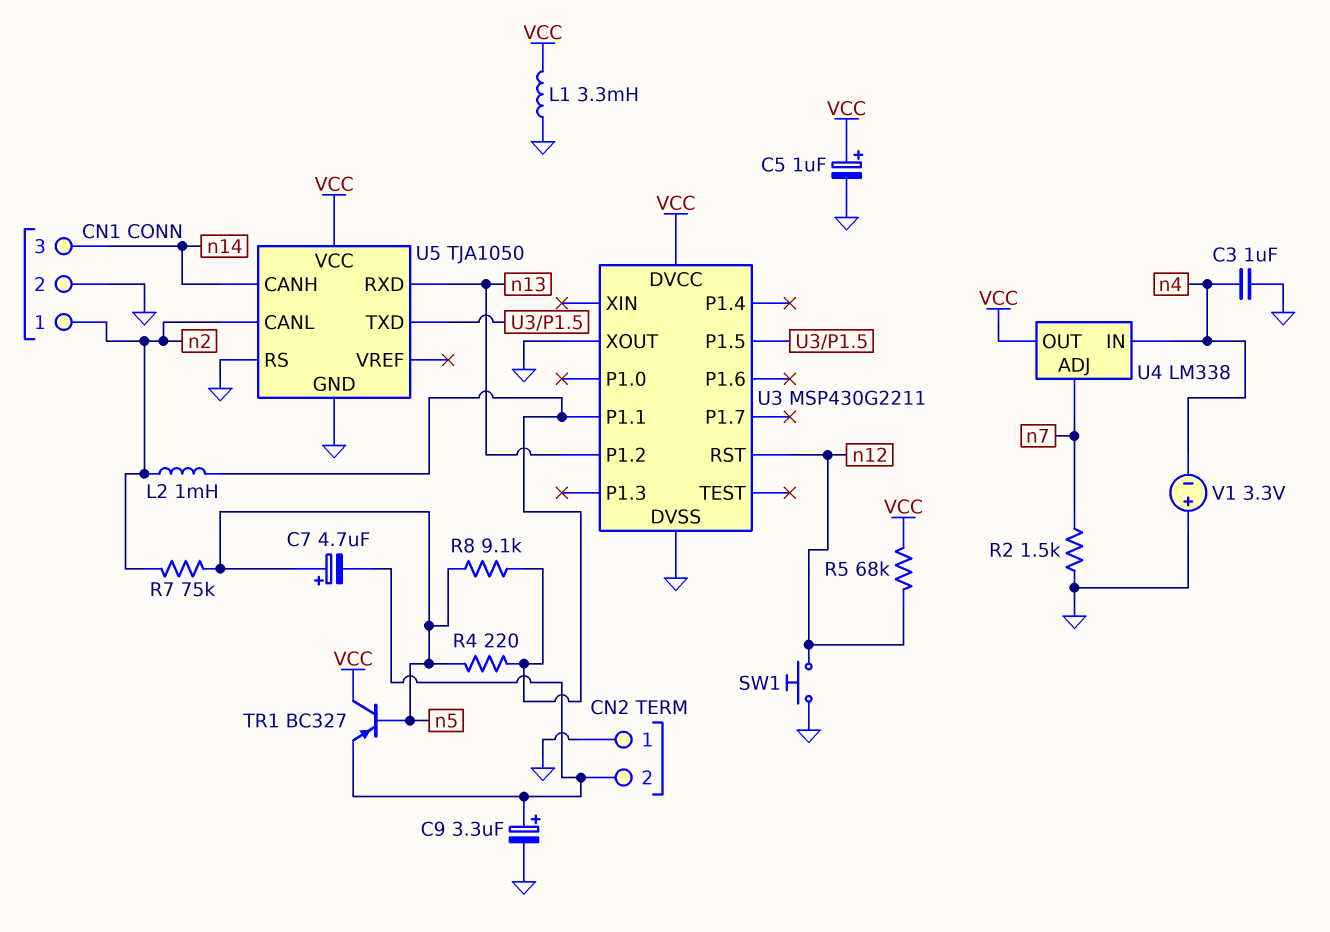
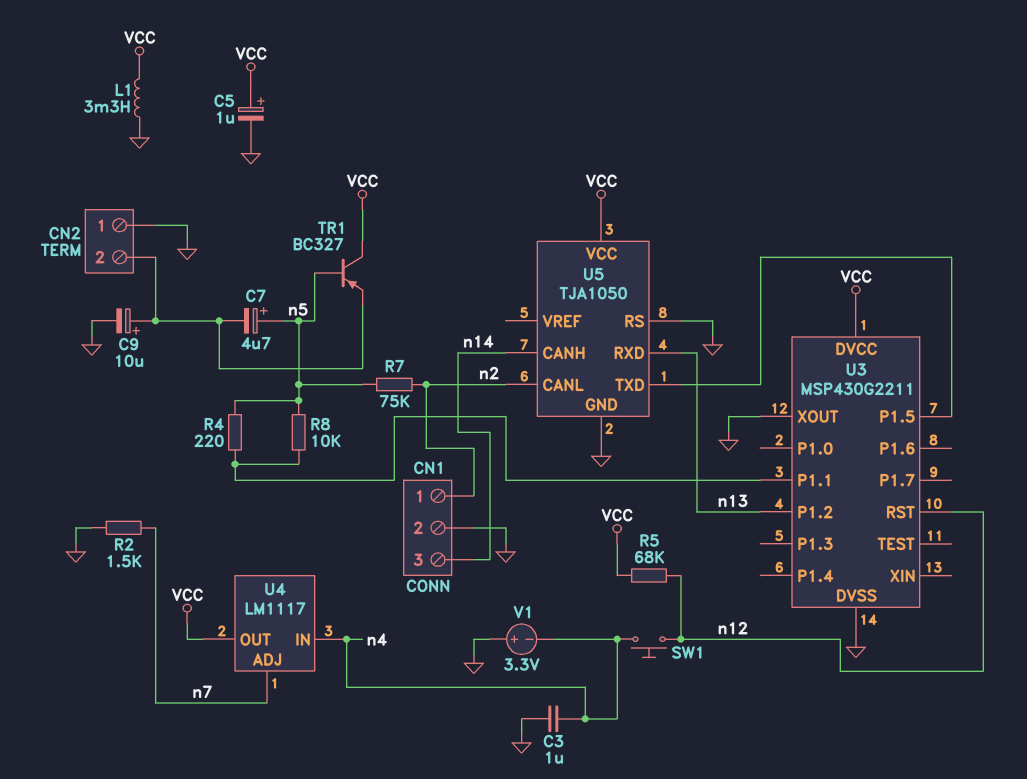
C9: 3.3uF (plus CN2/2, minus GND) -> 10uF (plus CN2/2, minus GND)
L2: 1mH (U3/P1.1, n2) -> none
R8: 9.1k (U3/P1.1, n5) -> 10k (U3/P1.1, n5)
SW1: button (GND, n12) -> button (n4, n12)
U4: LM338 -> LM1117

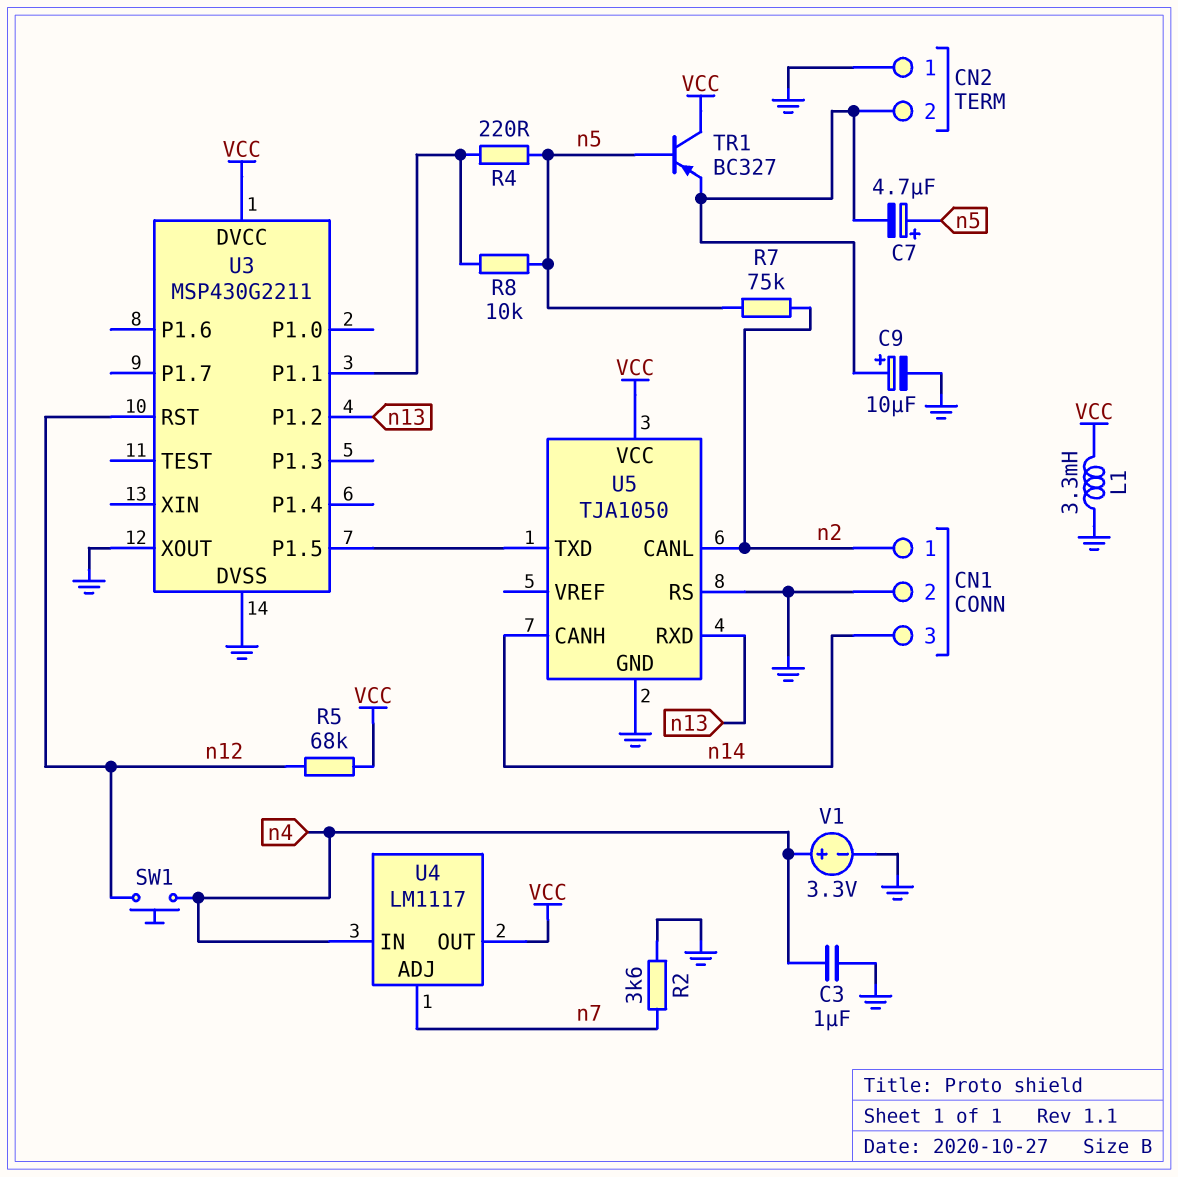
C5: 1uF (plus VCC, minus GND) -> none
R2: 1.5k (GND, n7) -> 3.6k (GND, n7)
V1: 3.3V (plus GND, minus n4) -> 3.3V (plus n4, minus GND)

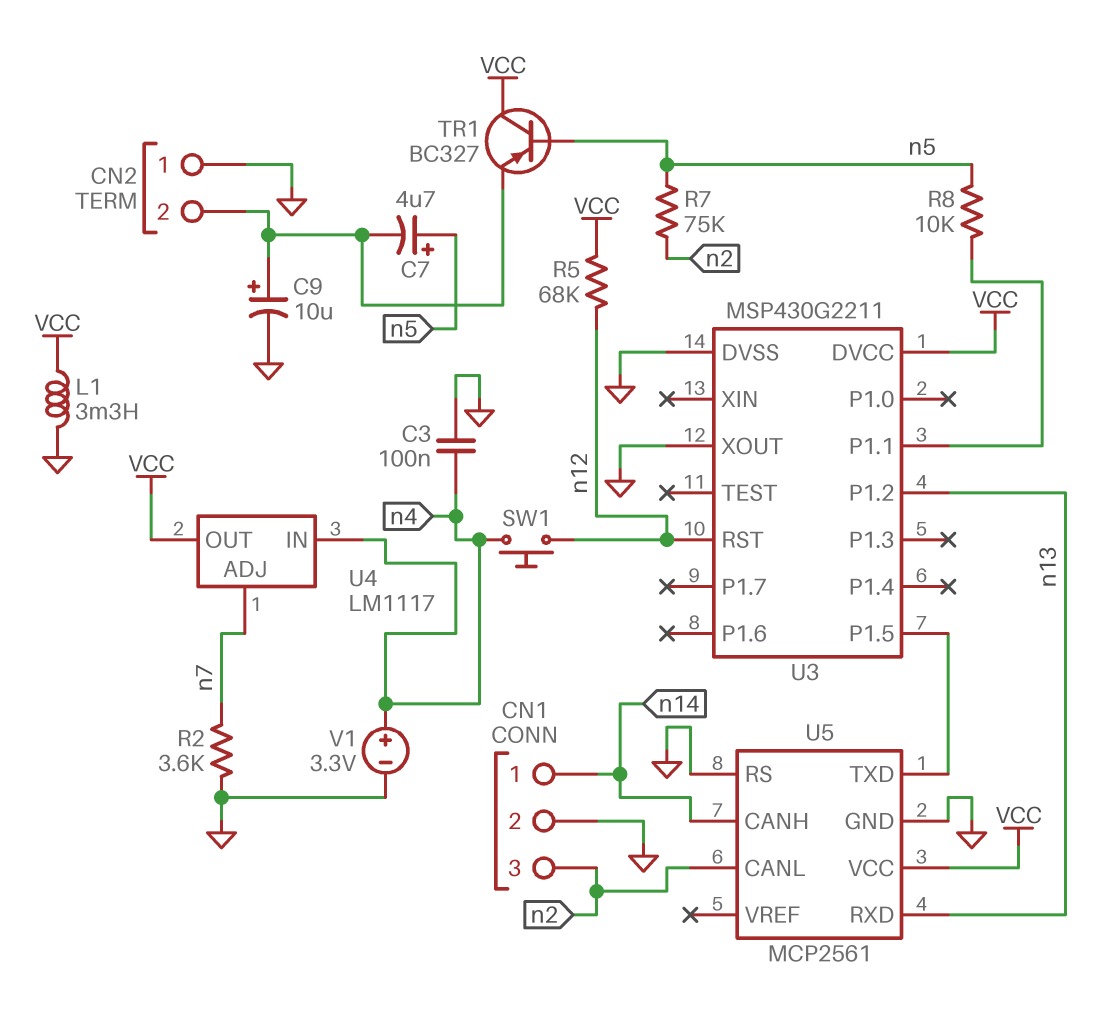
C3: 1uF (GND, n4) -> 100nF (GND, n4)
CN1 pin 1: n2 -> n14
CN1 pin 3: n14 -> n2
R4: 220 (U3/P1.1, n5) -> none
U5: TJA1050 -> MCP2561

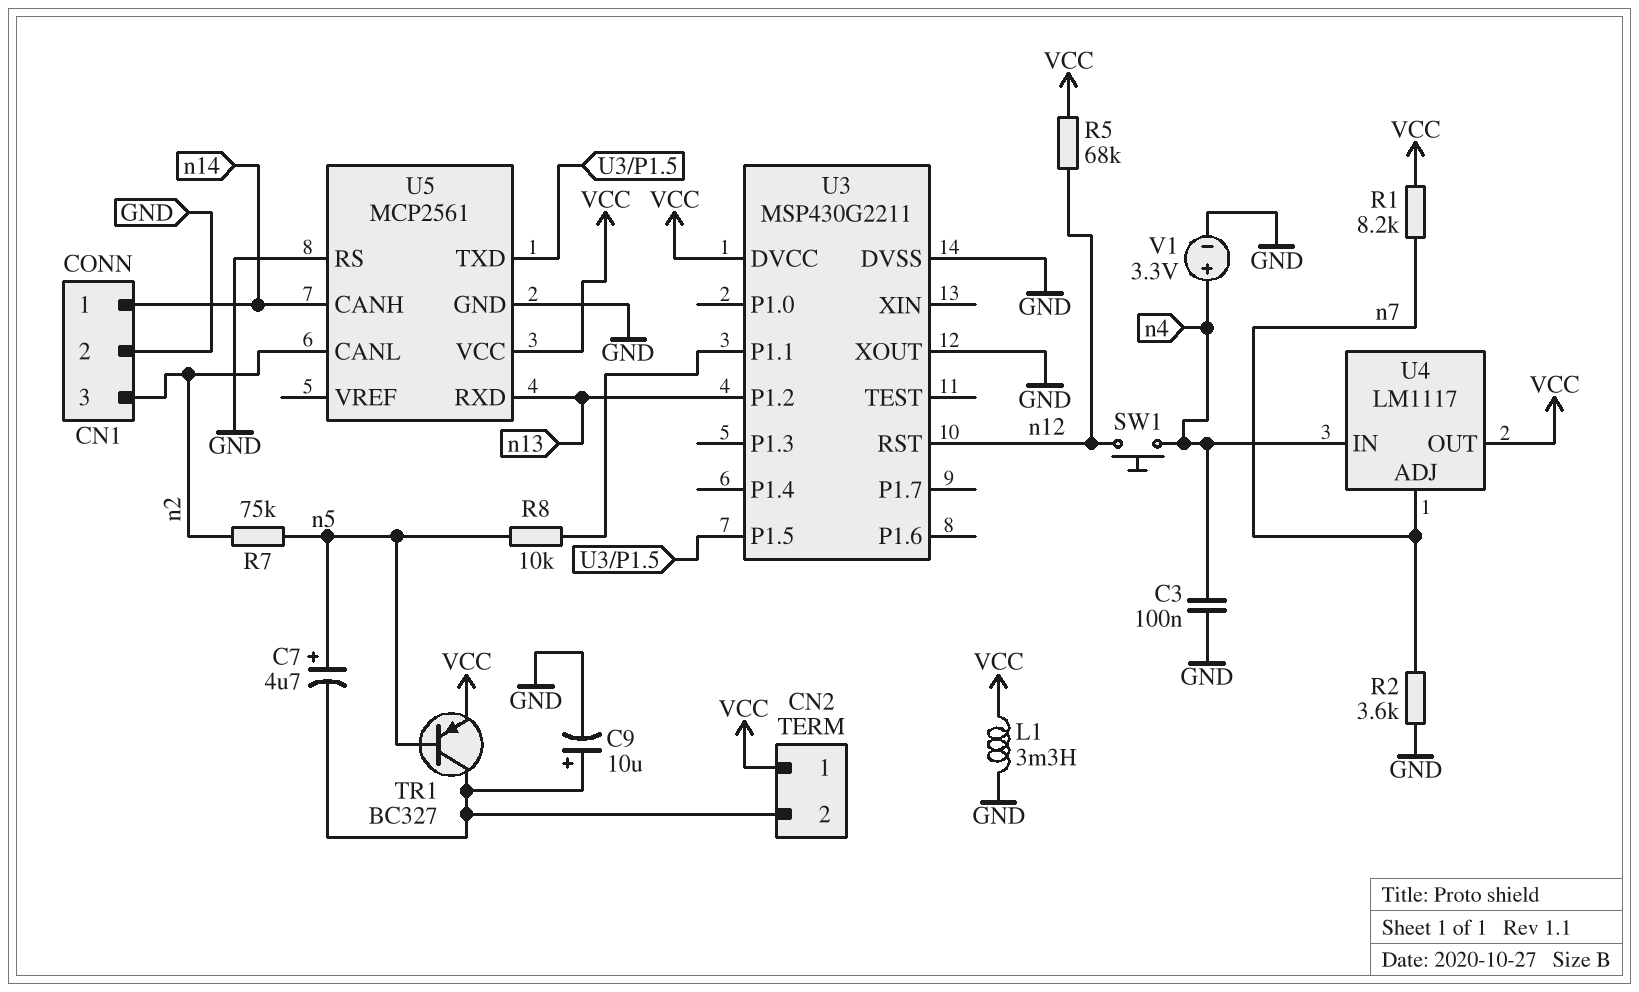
CN2 pin 1: GND -> VCC
R1: none -> 8.2k (VCC, n7)
TR1: PNP BC327 (B n5, C VCC, E CN2/2) -> PNP BC327 (B n5, C CN2/2, E VCC)

